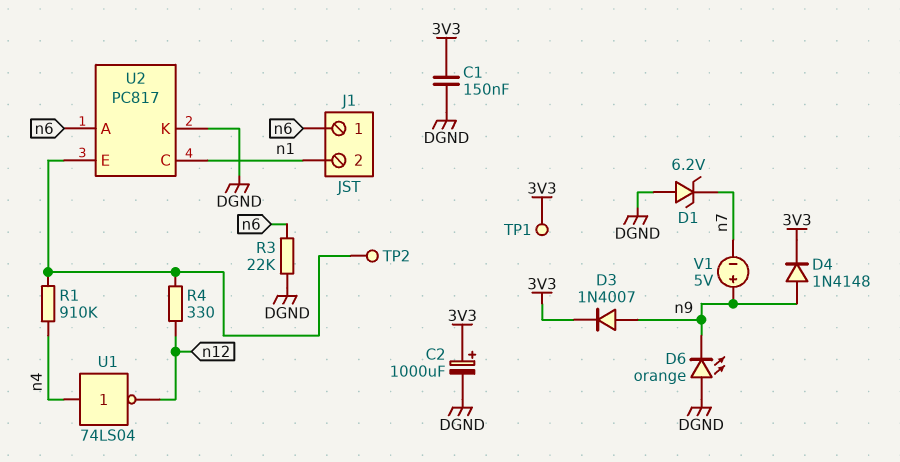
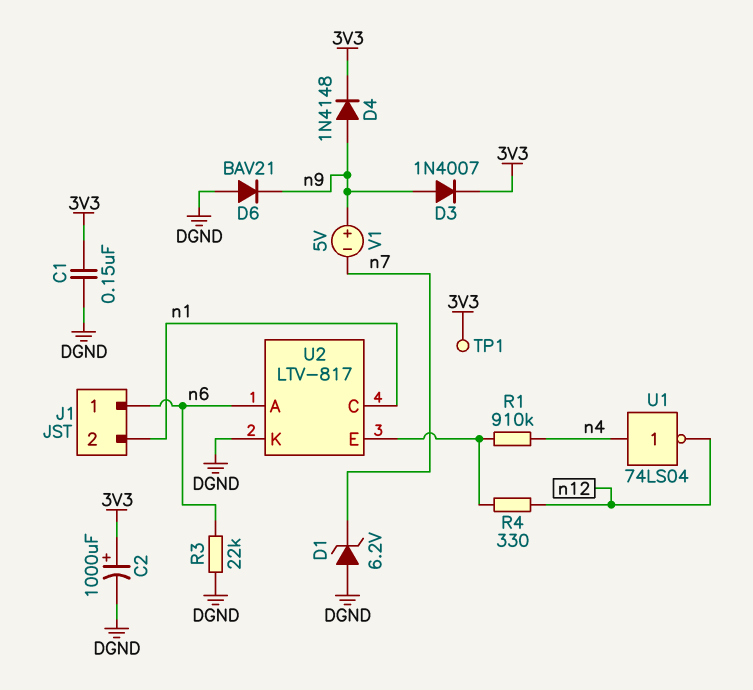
D6: LED orange (A DGND, K n9) -> diode BAV21 (A DGND, K n9)
TP2: test point (U2/E) -> none
U2: PC817 -> LTV-817

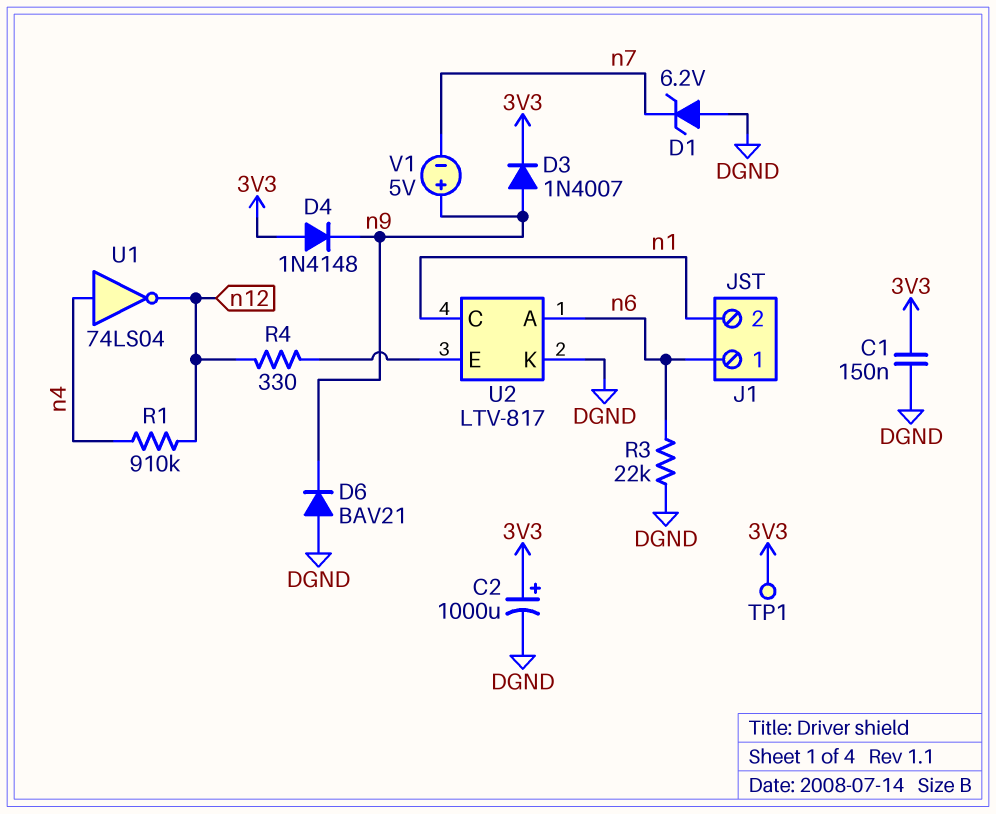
D4: diode 1N4148 (A n9, K 3V3) -> diode 1N4148 (A 3V3, K n9)
R1: 910k (U2/E, n4) -> 910k (n4, n12)

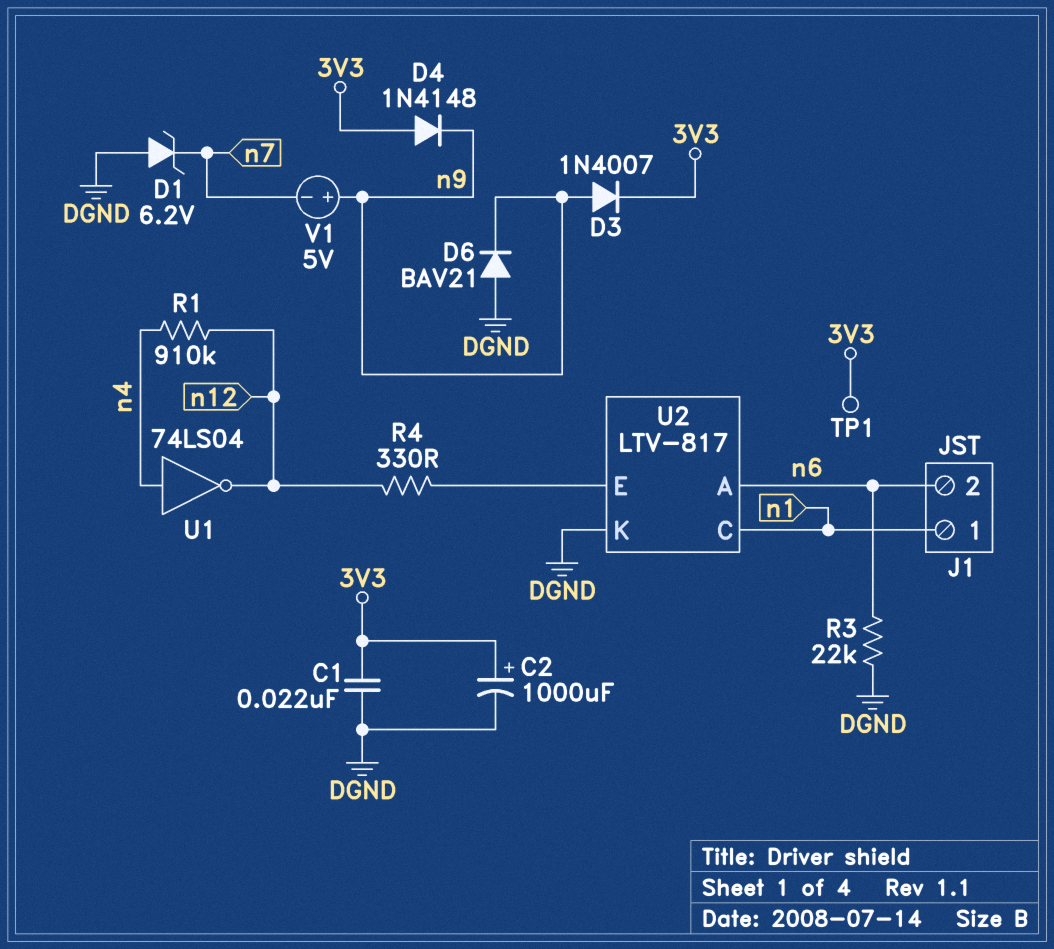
C1: 150nF (3V3, DGND) -> 22nF (3V3, DGND)
J1 pin 1: n6 -> n1
J1 pin 2: n1 -> n6

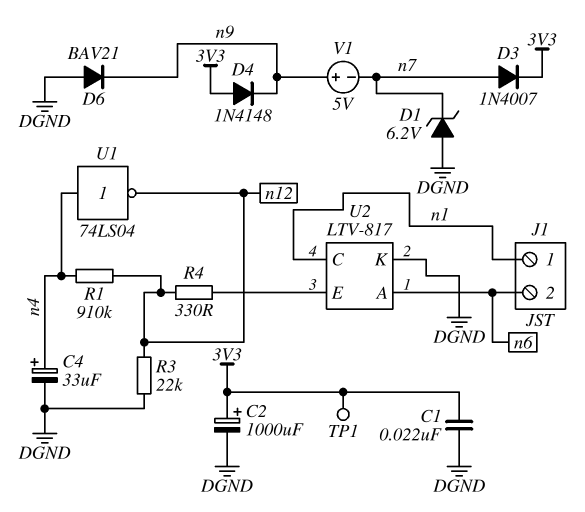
C4: none -> 33uF (plus n4, minus DGND)
D3: diode 1N4007 (A n9, K 3V3) -> diode 1N4007 (A n7, K 3V3)
R3: 22k (DGND, n6) -> 22k (DGND, n12)

